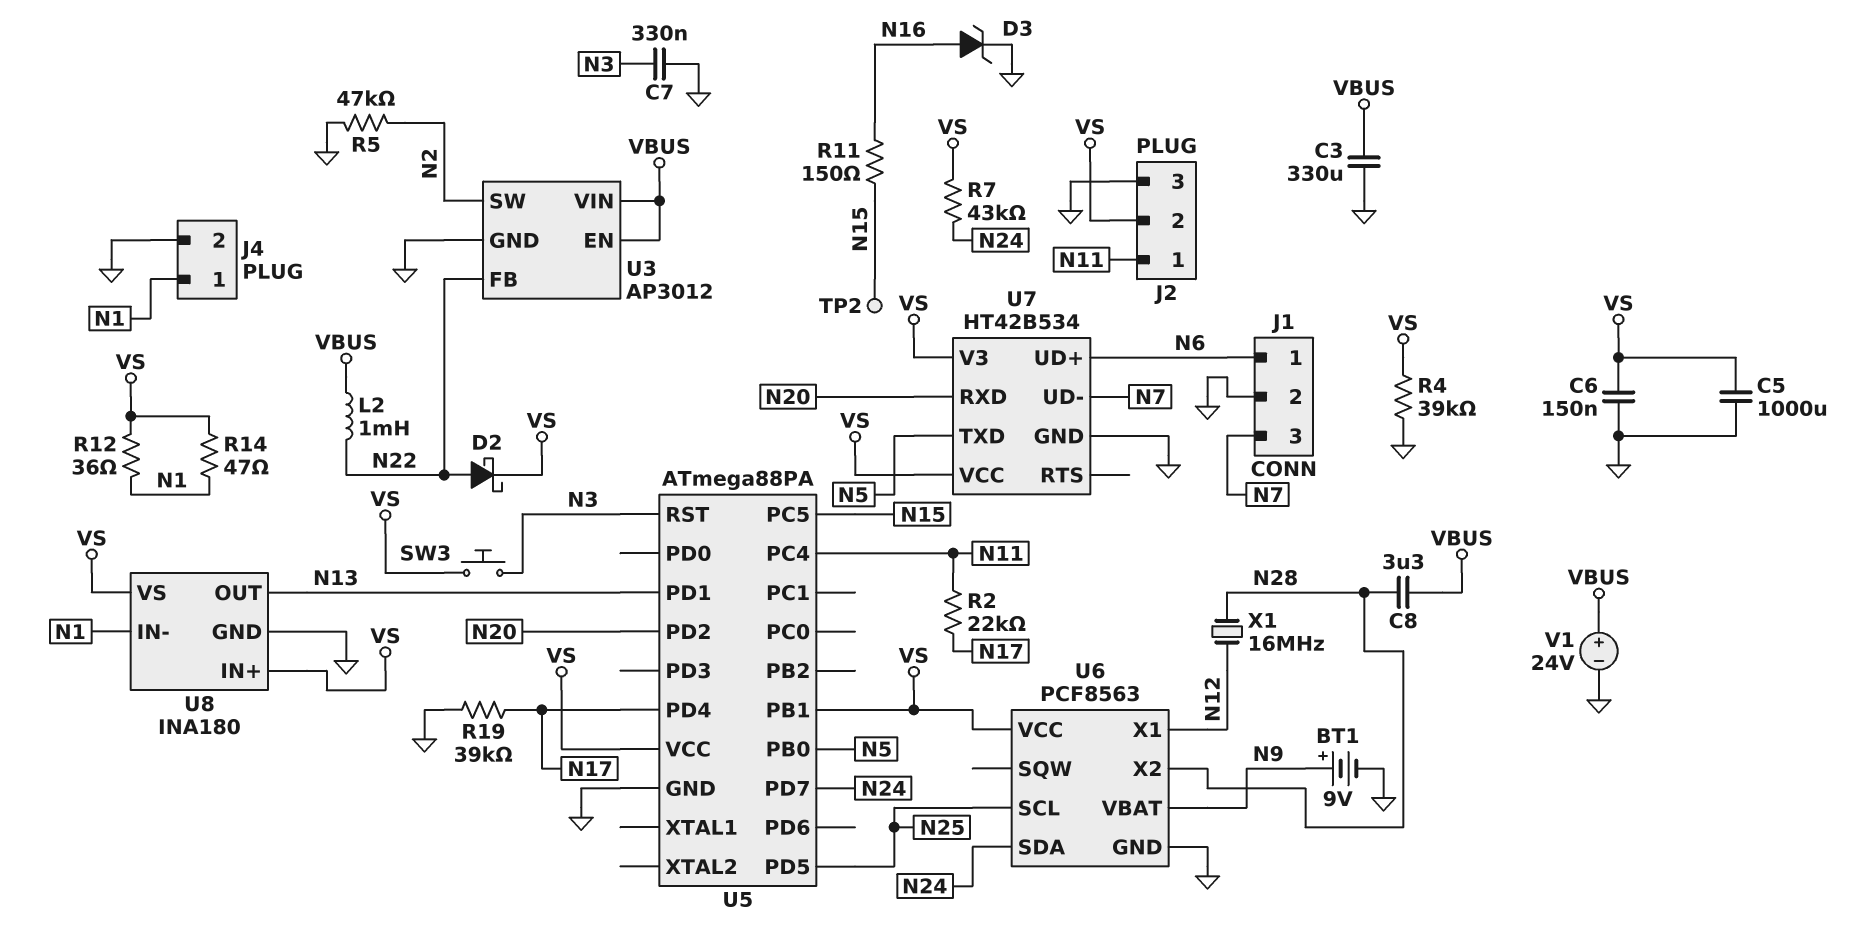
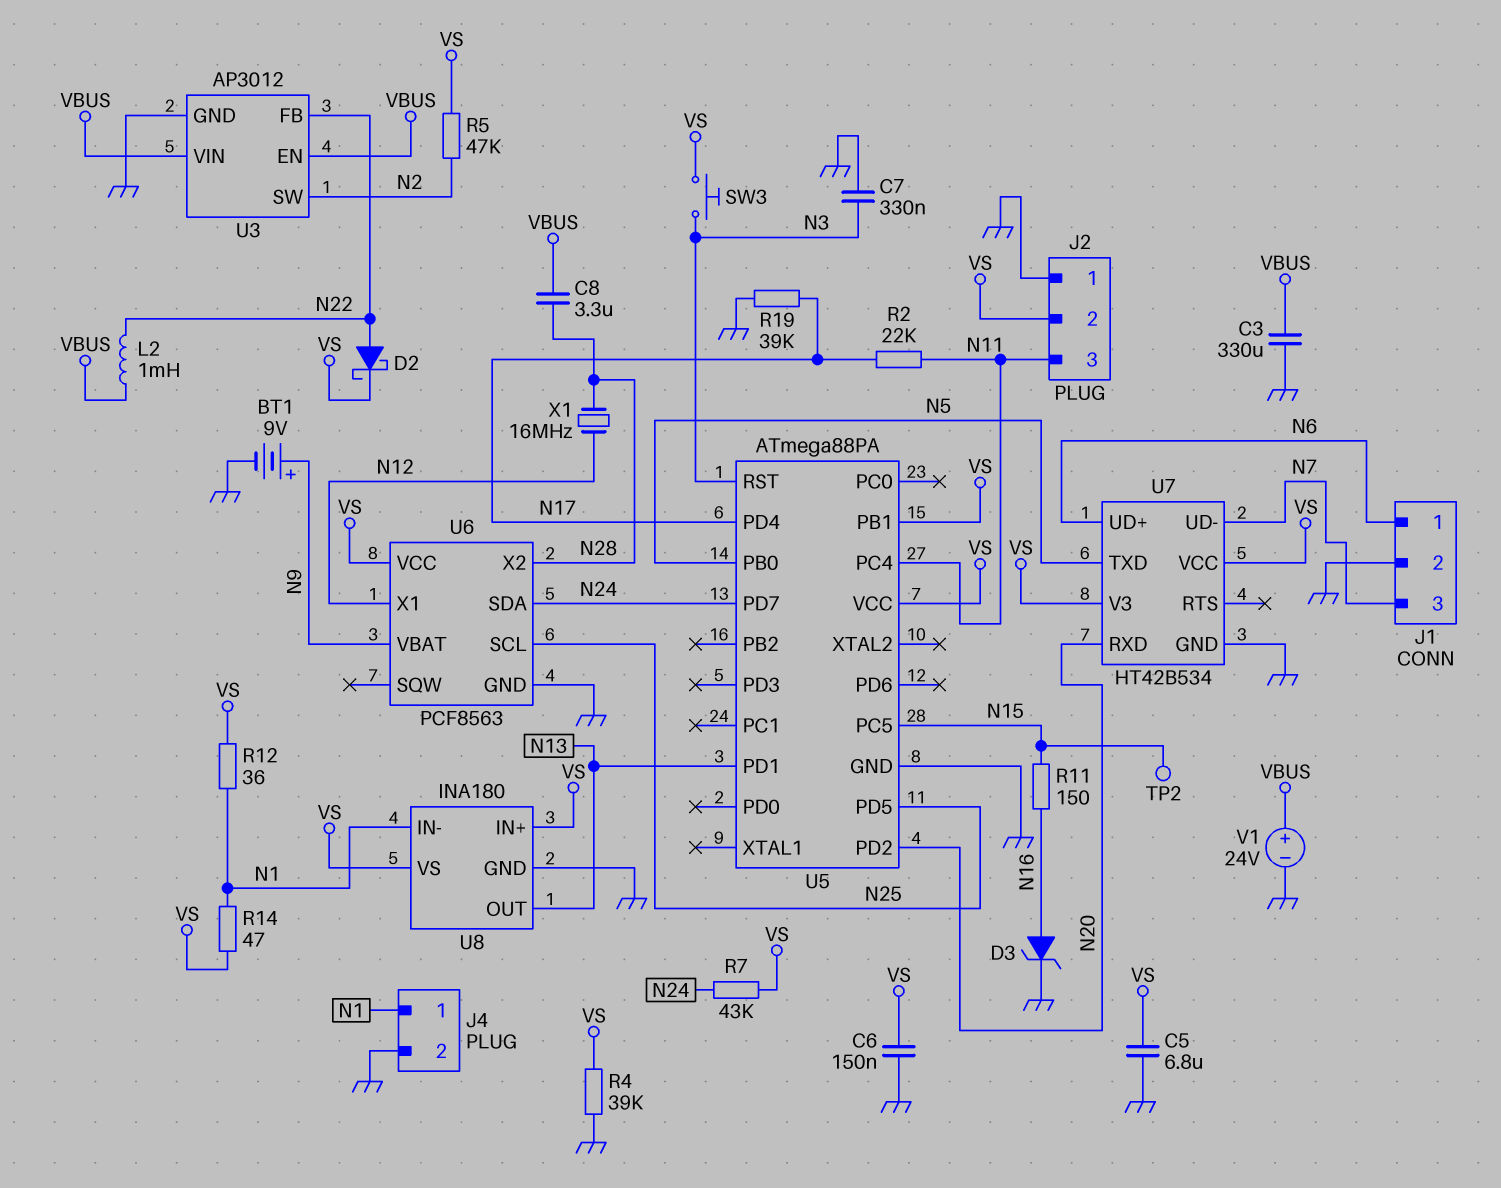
C5: 1000uF (GND, VS) -> 6.8uF (GND, VS)
J2 pin 1: N11 -> GND
J2 pin 3: GND -> N11
R5: 47k (GND, N2) -> 47k (N2, VS)

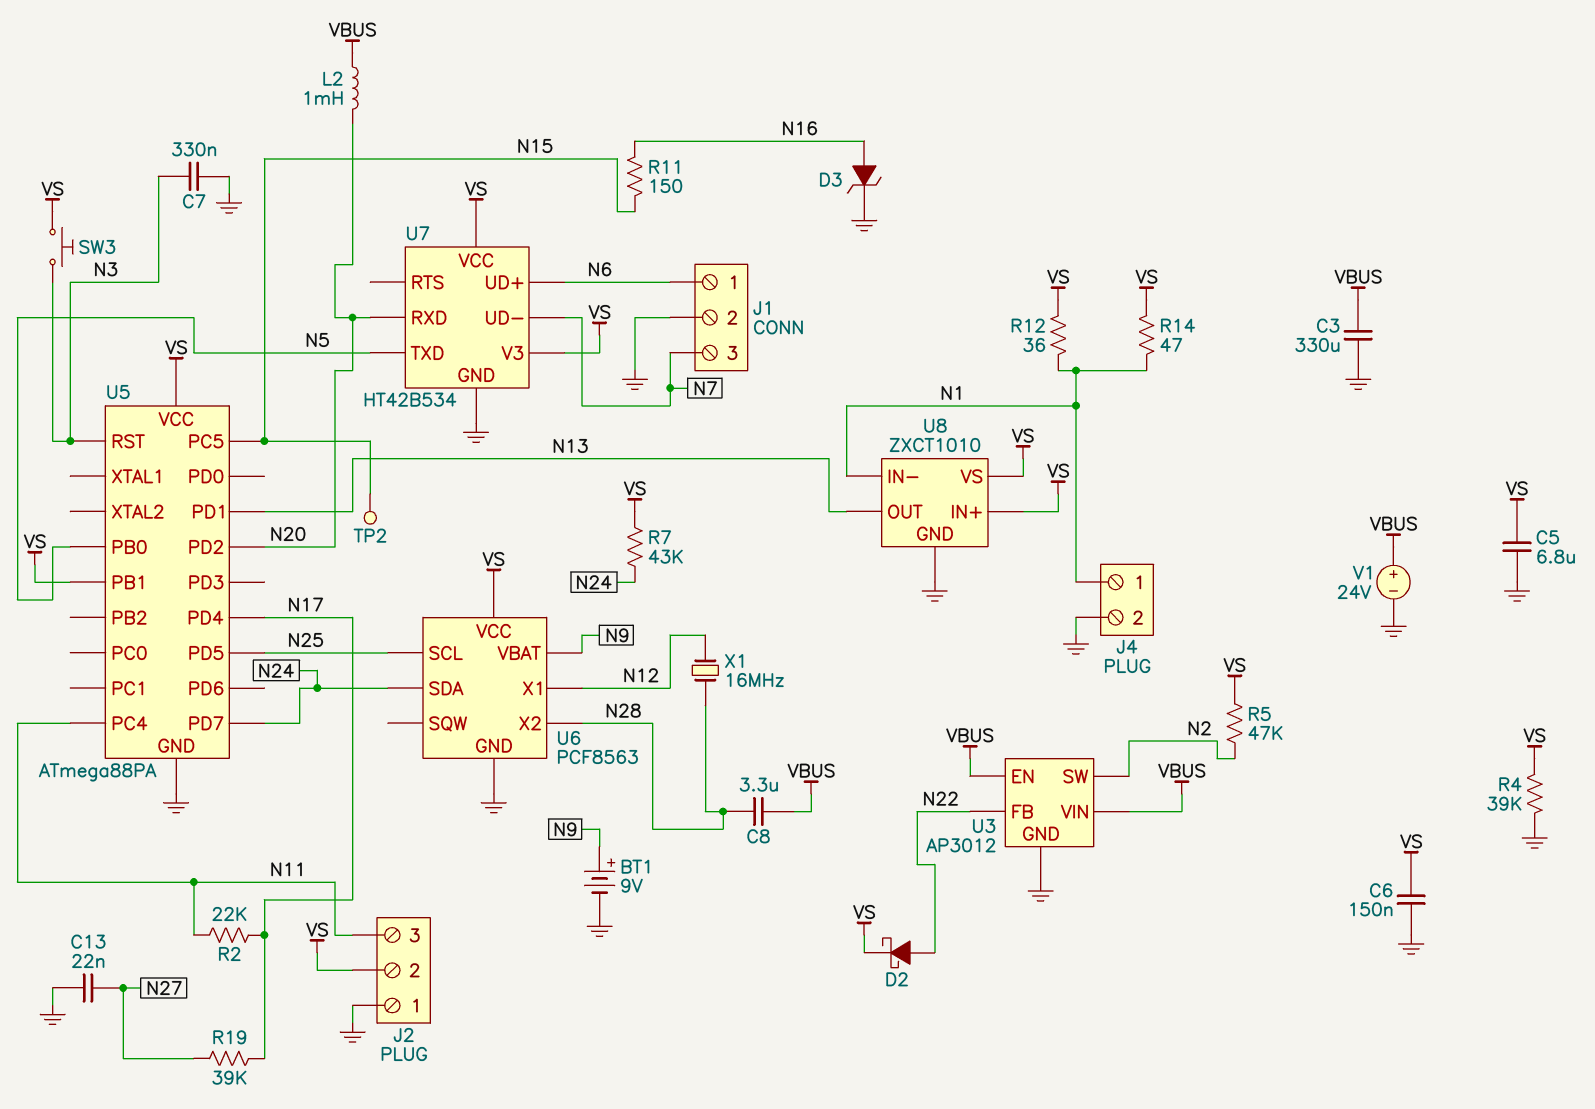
C13: none -> 22nF (GND, N27)
L2: 1mH (N22, VBUS) -> 1mH (N20, VBUS)
R19: 39k (GND, N17) -> 39k (N17, N27)
U8: INA180 -> ZXCT1010

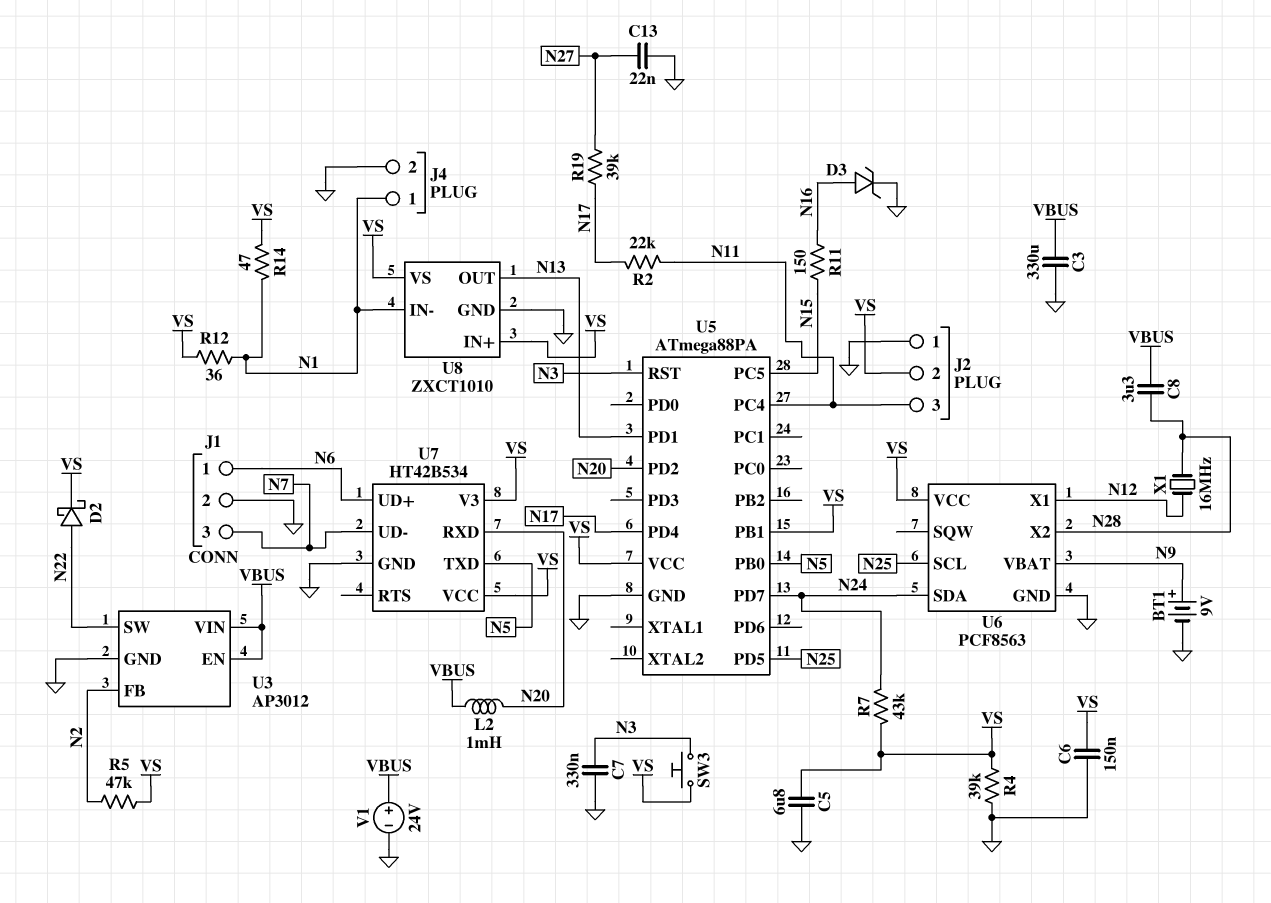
TP2: test point (N15) -> none
U3 pin FB: N22 -> N2
U3 pin SW: N2 -> N22

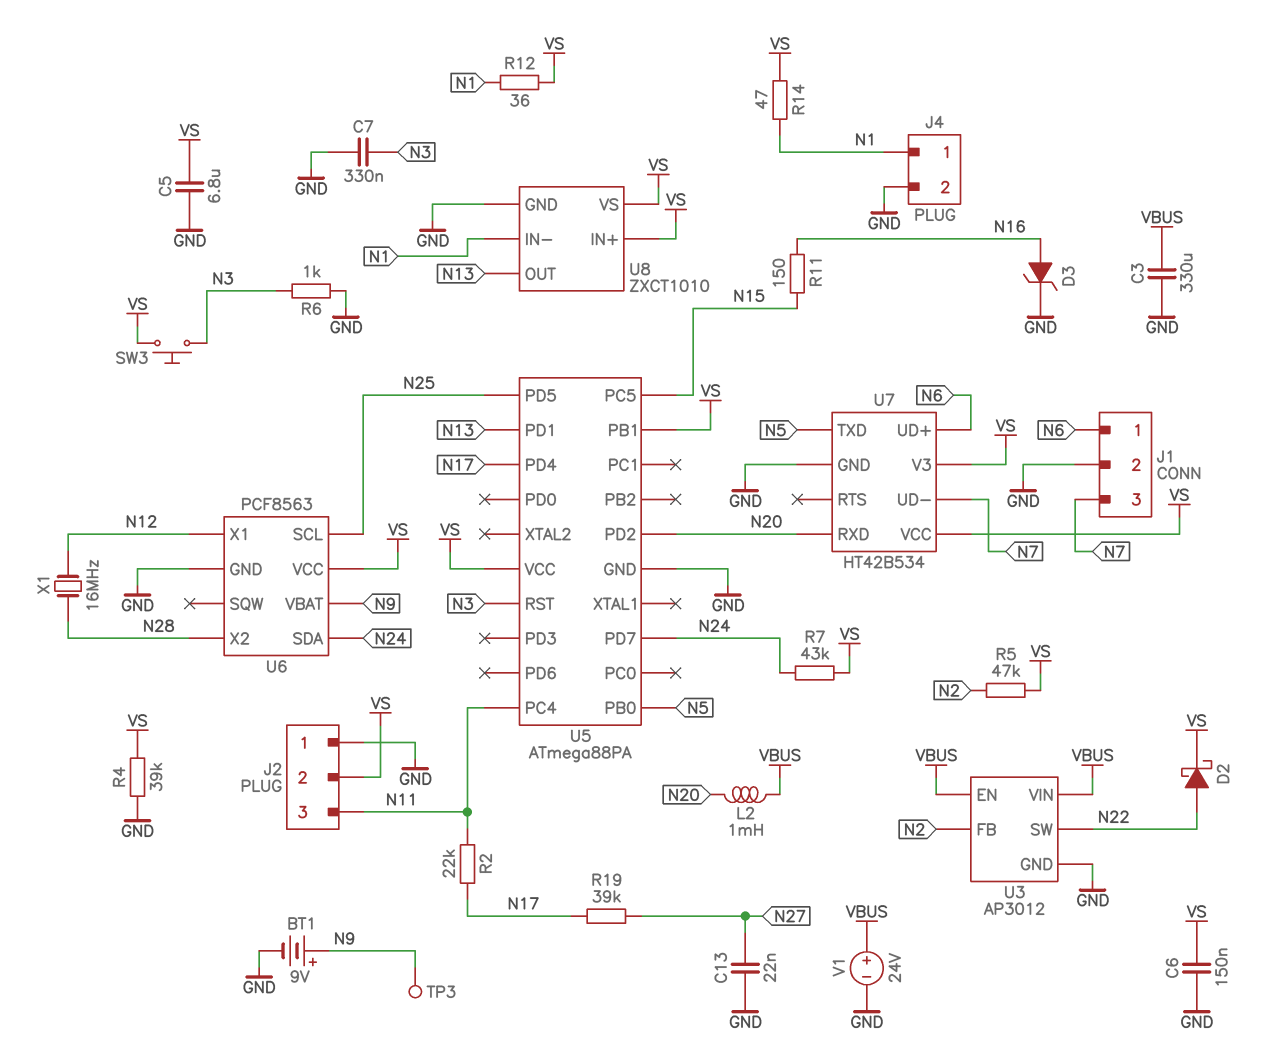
C8: 3.3uF (N28, VBUS) -> none
R6: none -> 1k (GND, N3)
TP3: none -> test point (N9)

